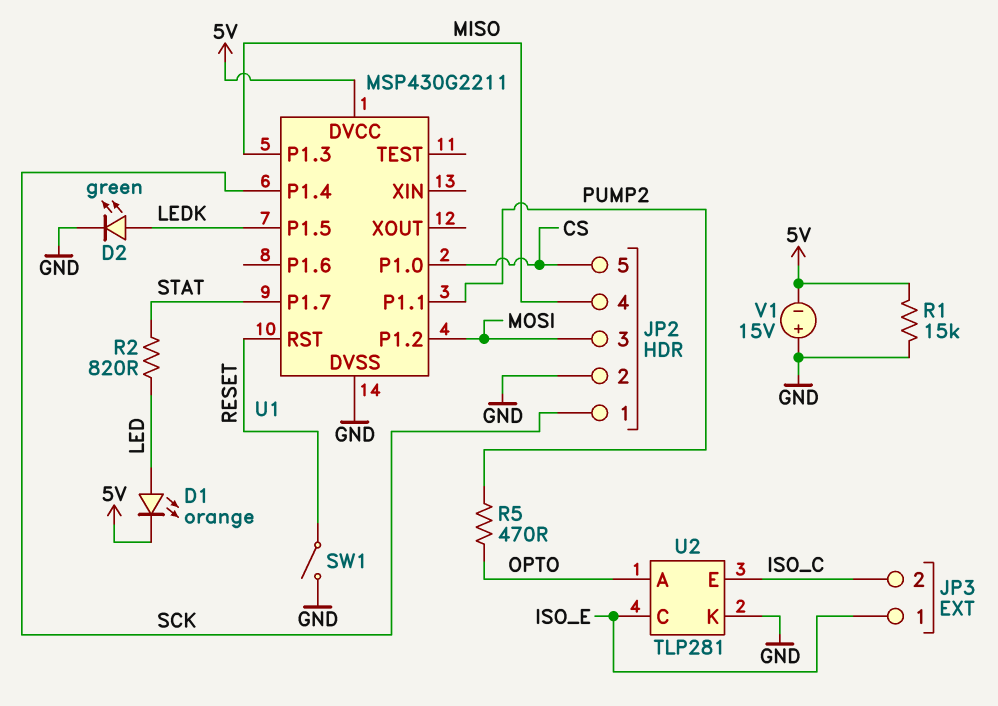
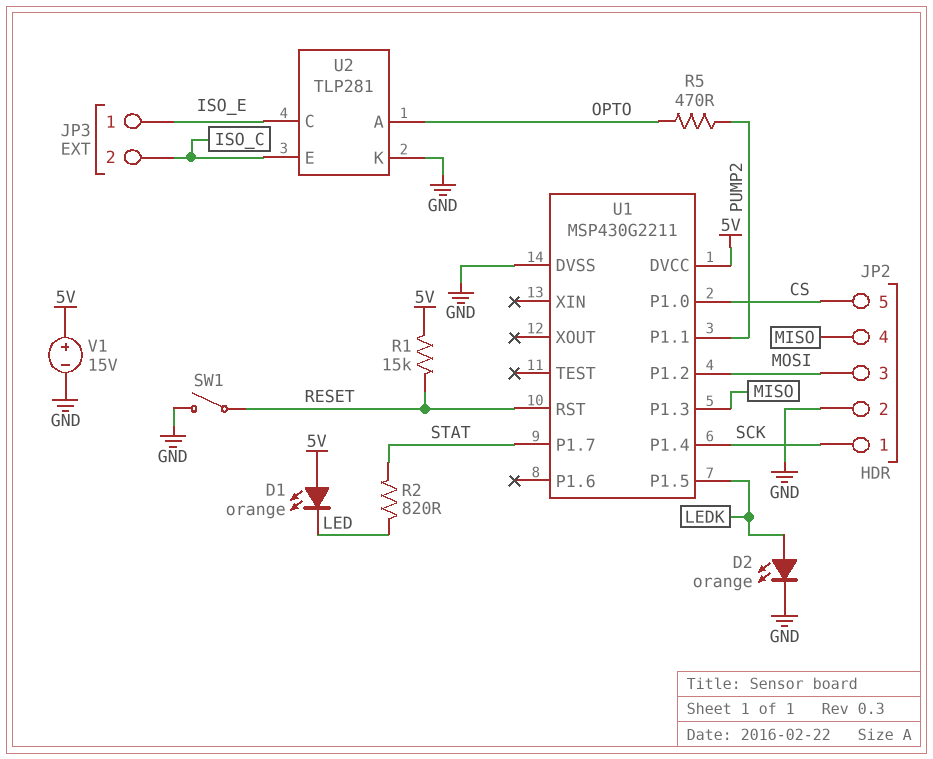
D1: LED orange (A LED, K 5V) -> LED orange (A 5V, K LED)
D2: LED green (A LEDK, K GND) -> LED orange (A LEDK, K GND)
R1: 15k (5V, GND) -> 15k (5V, RESET)
V1: 15V (plus GND, minus 5V) -> 15V (plus 5V, minus GND)

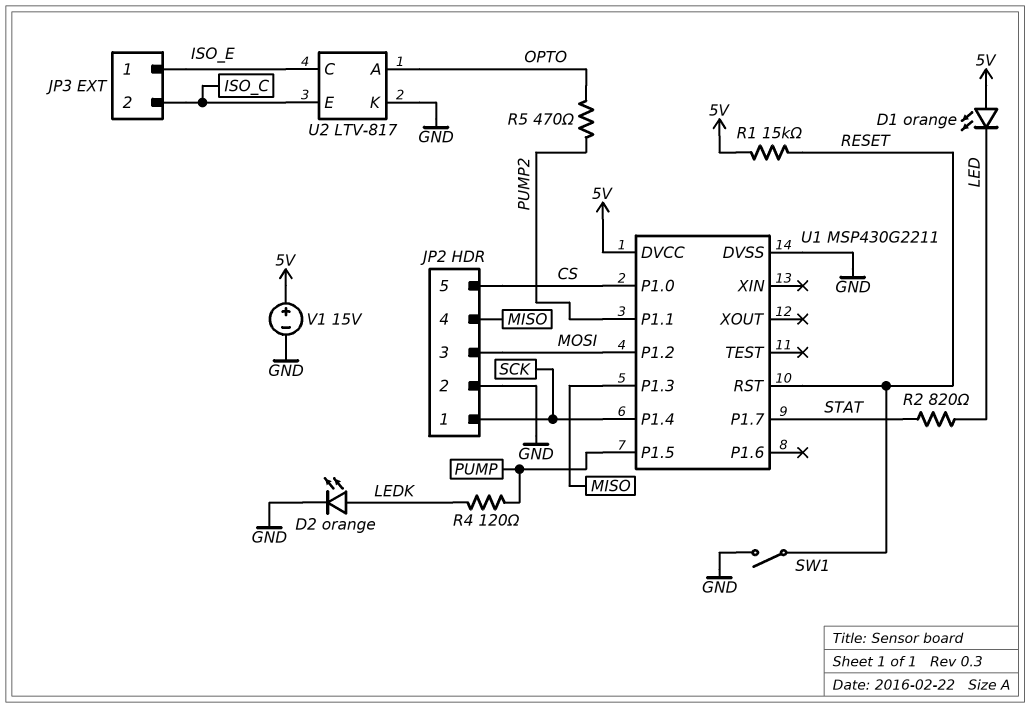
R4: none -> 120 (LEDK, PUMP)
U1 pin P1.5: LEDK -> PUMP
U2: TLP281 -> LTV-817

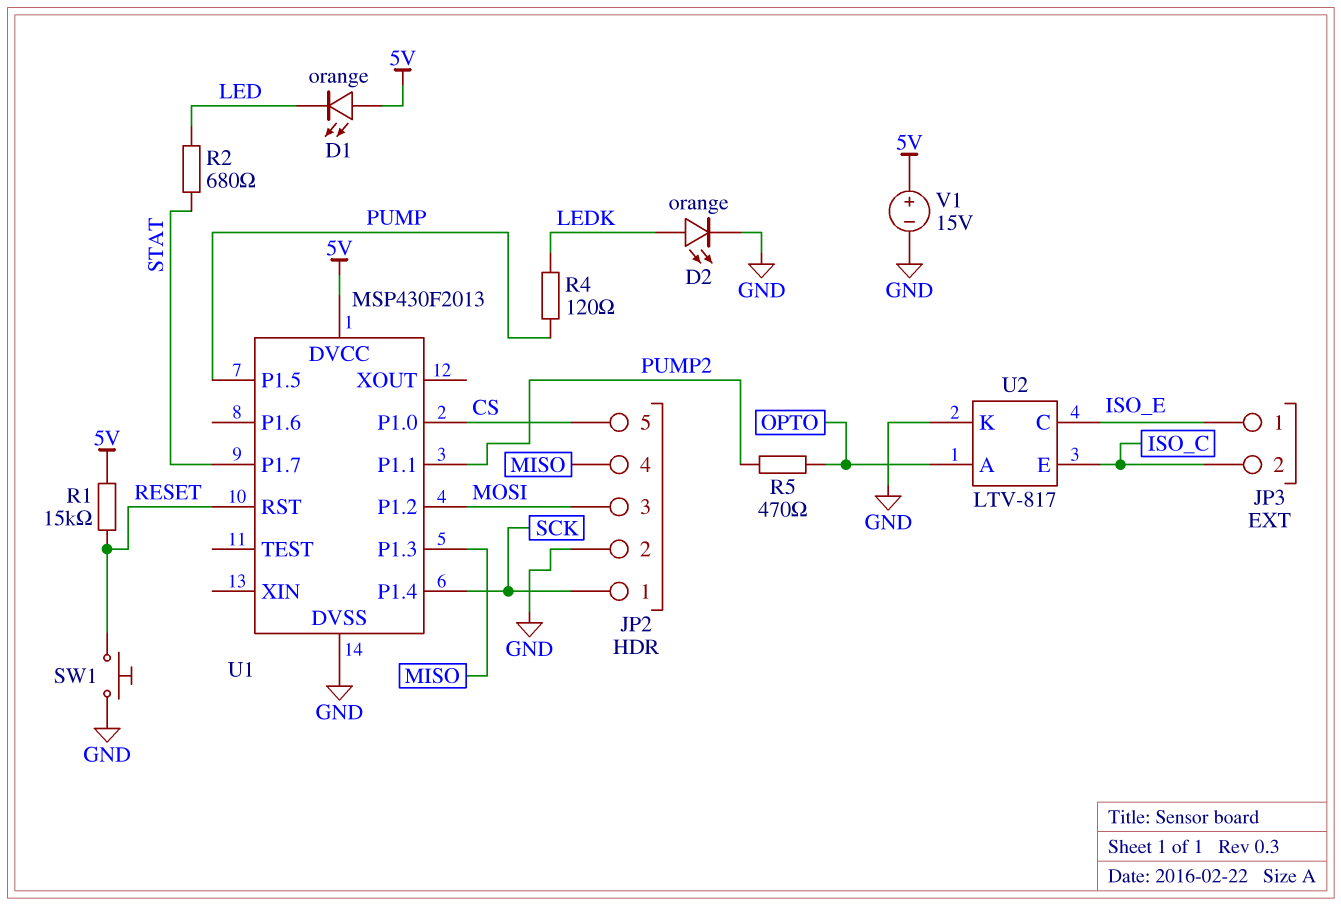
R2: 820 (LED, STAT) -> 680 (LED, STAT)
SW1: switch (GND, RESET) -> button (GND, RESET)
U1: MSP430G2211 -> MSP430F2013

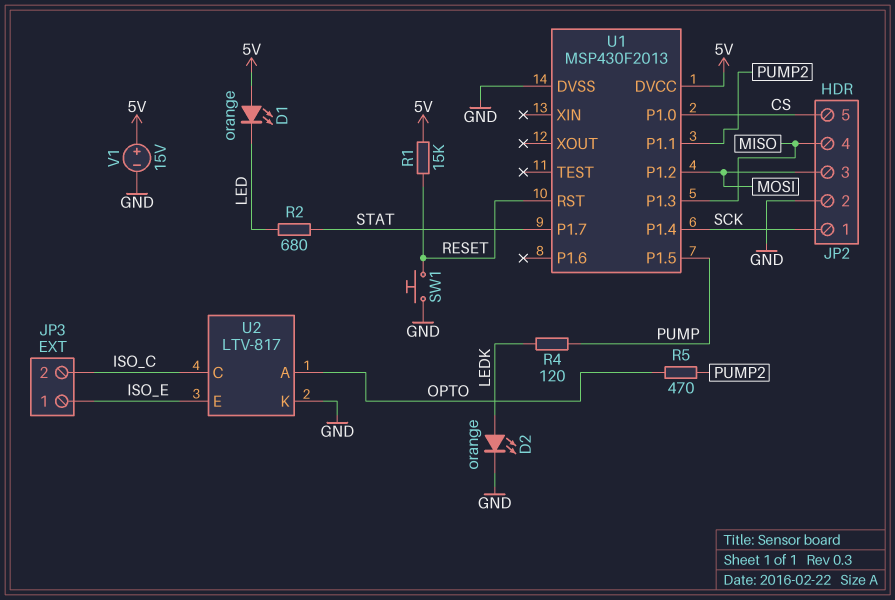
U2 pin C: ISO_E -> ISO_C
U2 pin E: ISO_C -> ISO_E

